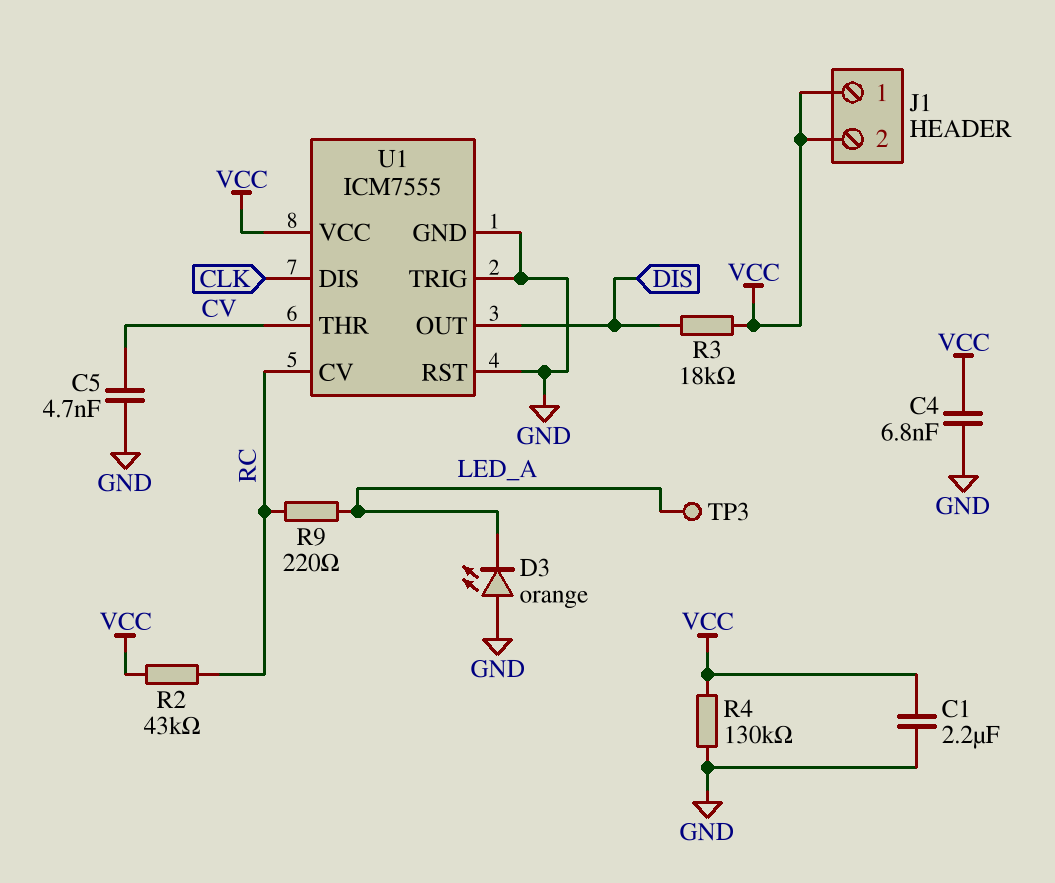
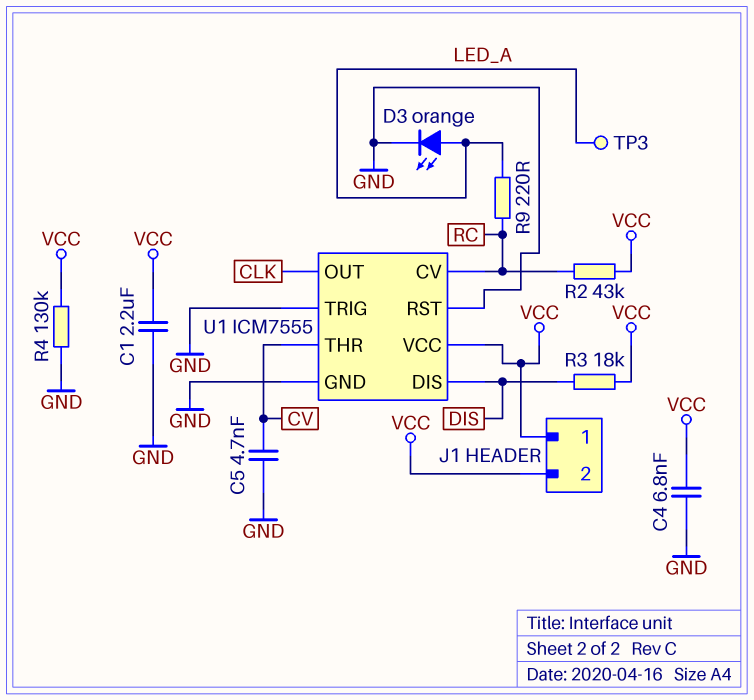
D3: LED orange (A GND, K LED_A) -> LED orange (A LED_A, K GND)
U1 pin DIS: CLK -> DIS
U1 pin OUT: DIS -> CLK

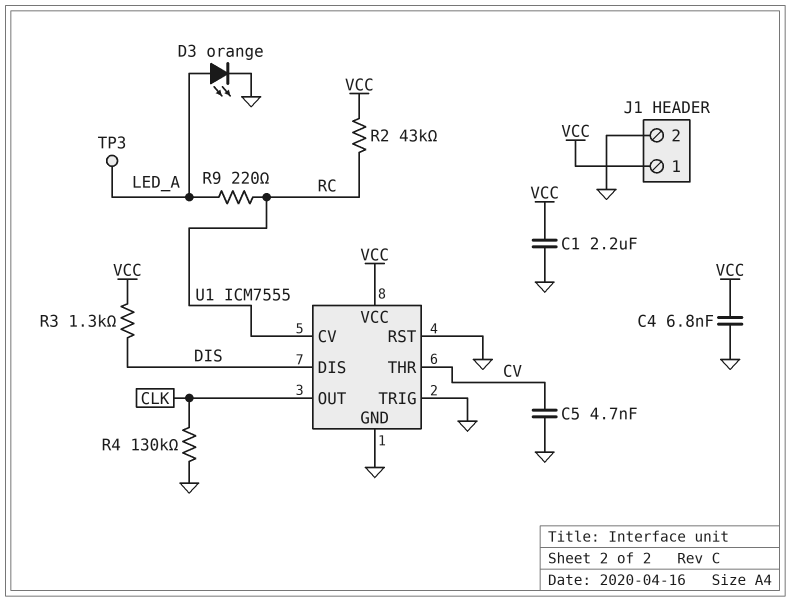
J1 pin 2: VCC -> GND
R3: 18k (DIS, VCC) -> 1.3k (DIS, VCC)
R4: 130k (GND, VCC) -> 130k (CLK, GND)

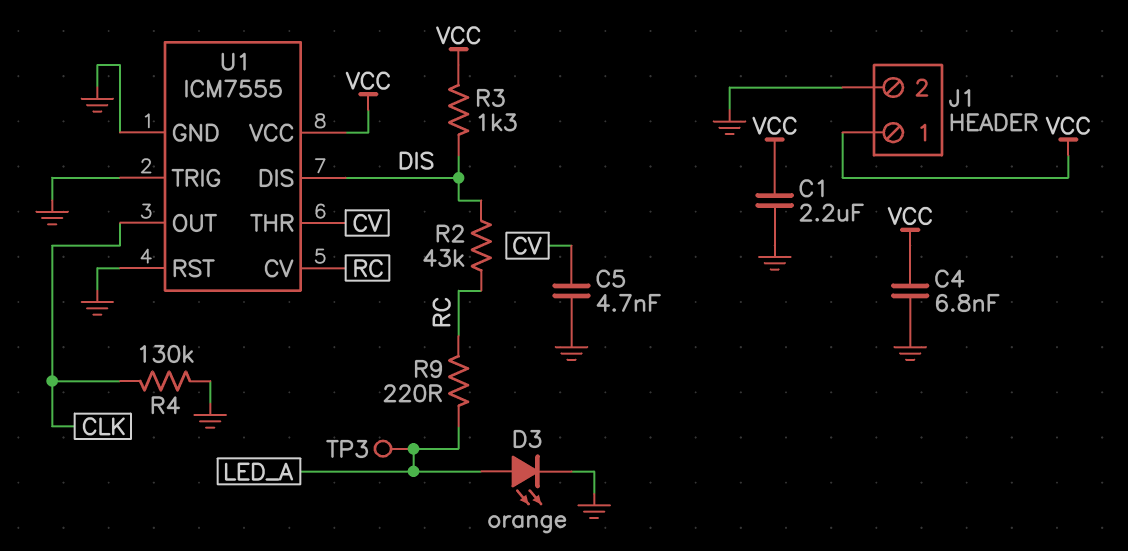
R2: 43k (RC, VCC) -> 43k (DIS, RC)

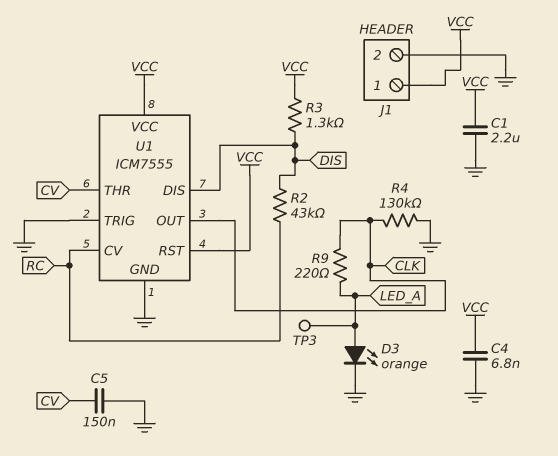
C5: 4.7nF (CV, GND) -> 150nF (CV, GND)
R9: 220 (LED_A, RC) -> 220 (CLK, LED_A)
U1 pin RST: GND -> VCC

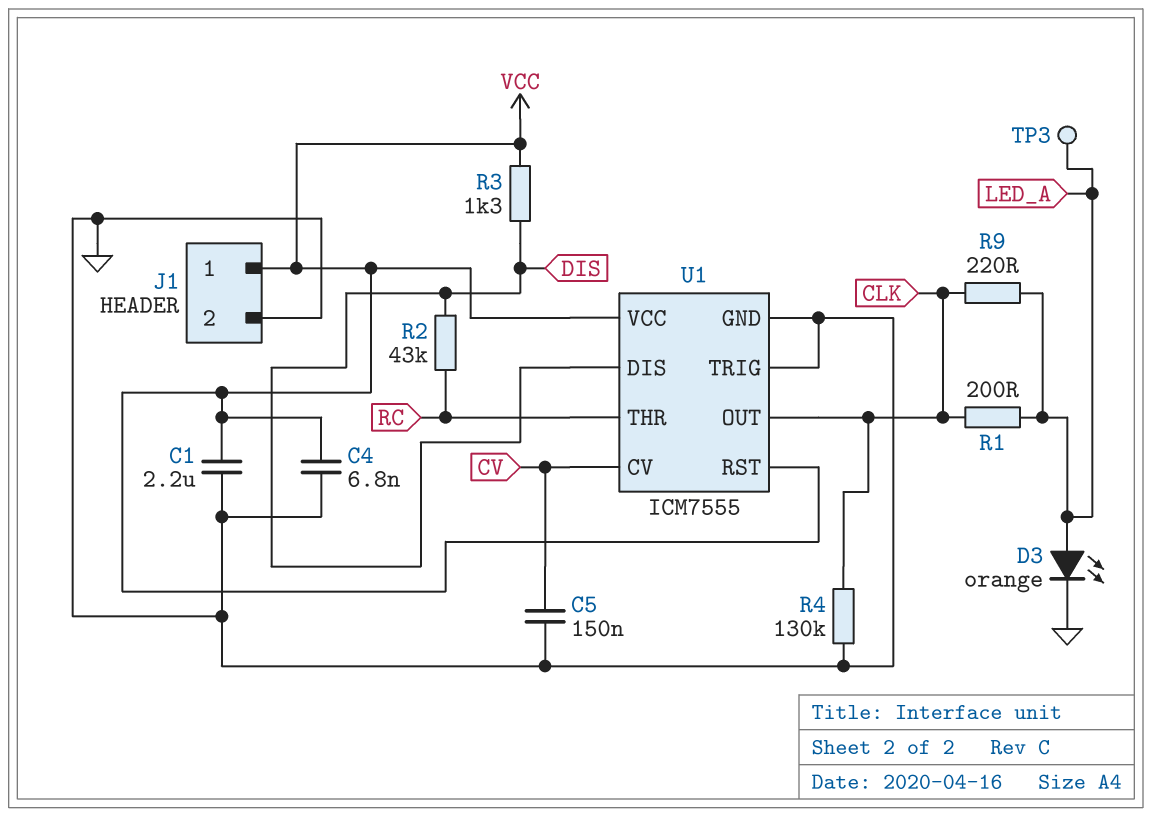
R1: none -> 200 (CLK, LED_A)
U1 pin CV: RC -> CV
U1 pin THR: CV -> RC

